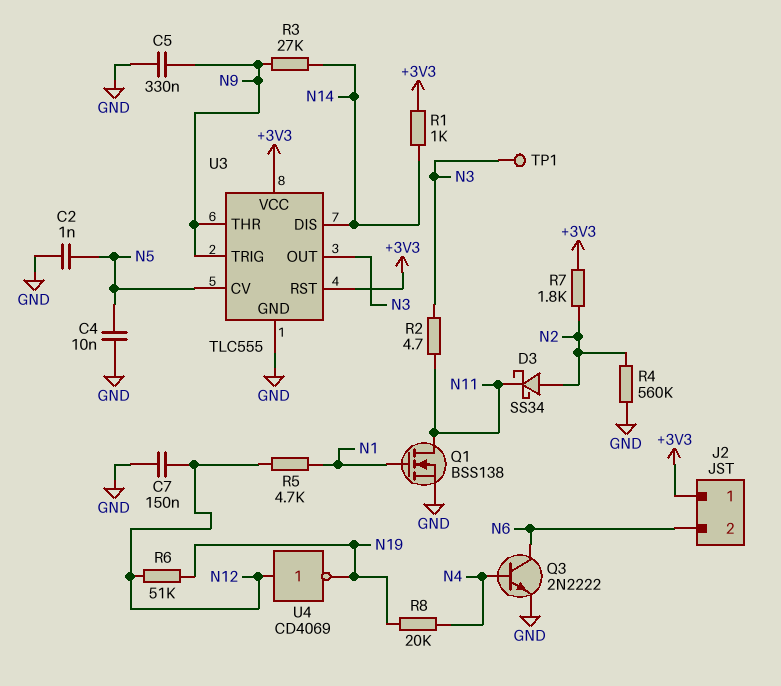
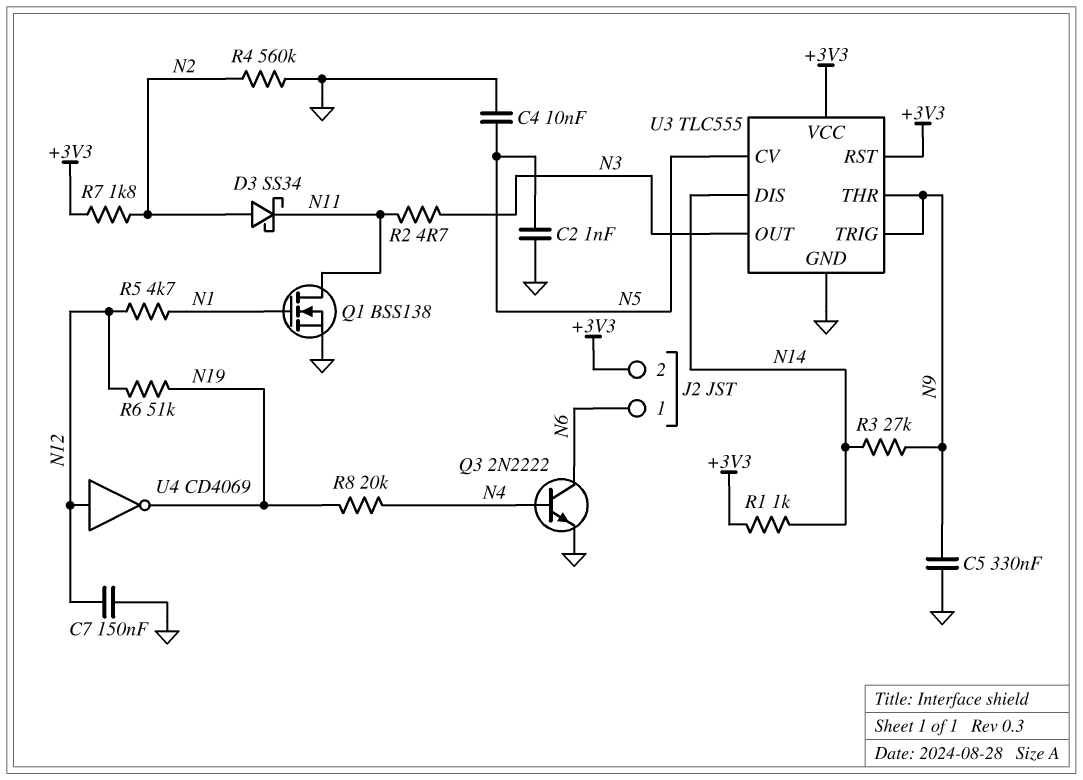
J2 pin 1: +3V3 -> N6
J2 pin 2: N6 -> +3V3
TP1: test point (N3) -> none

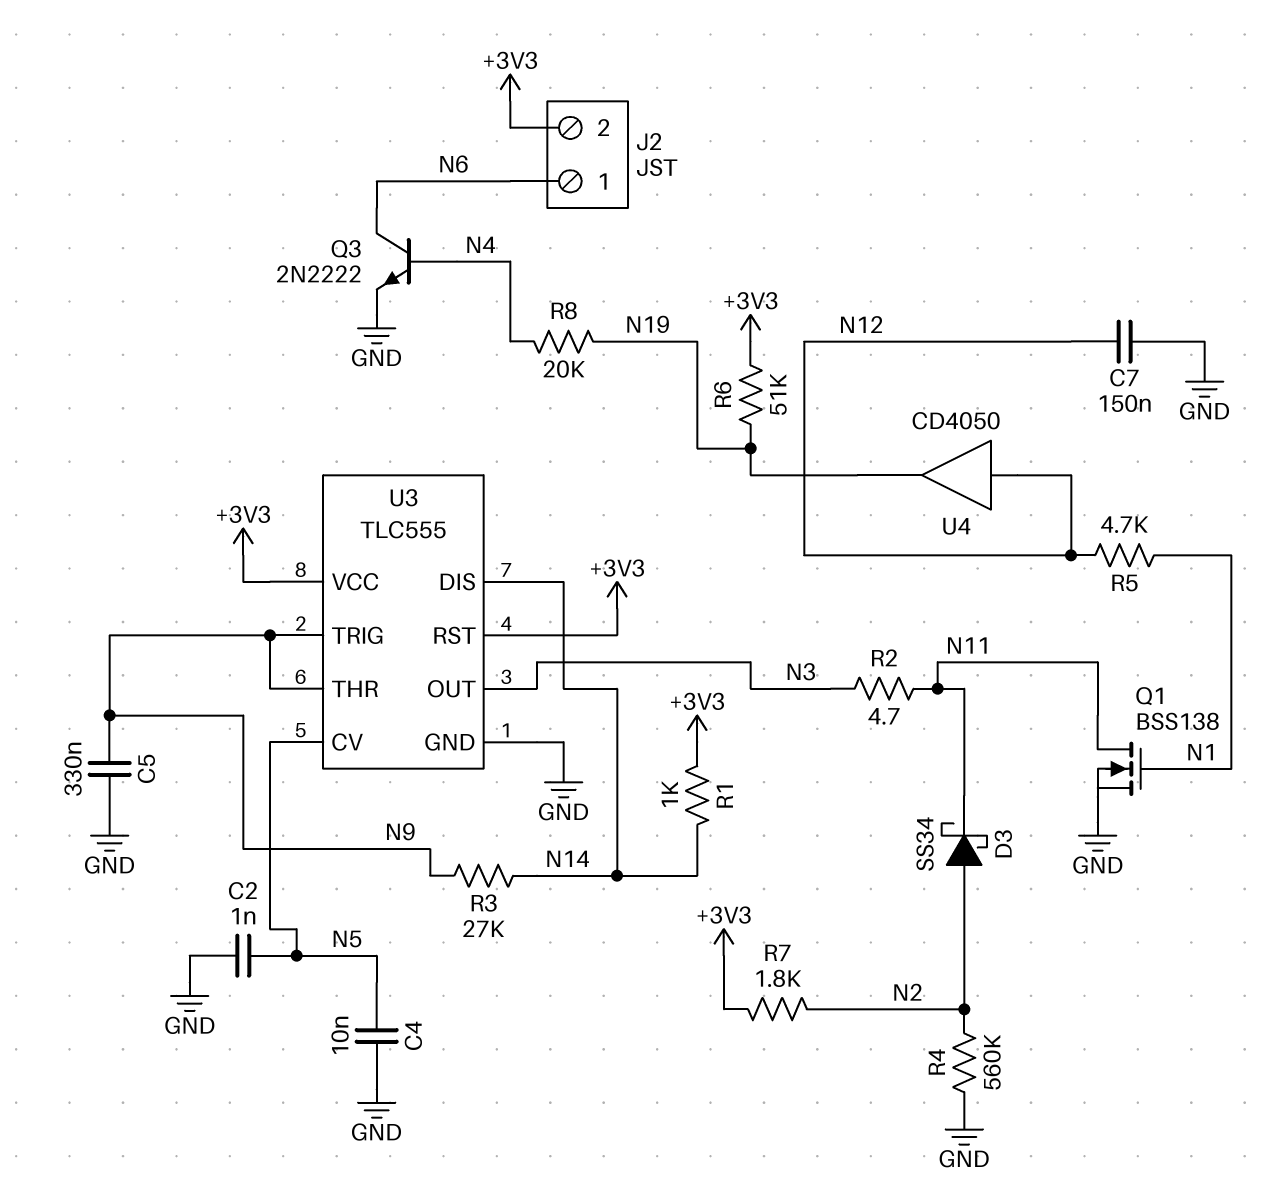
R6: 51k (N12, N19) -> 51k (+3V3, N19)
U4: NOT CD4069 (in N12, out N19) -> buffer CD4050 (in N12, out N19)

